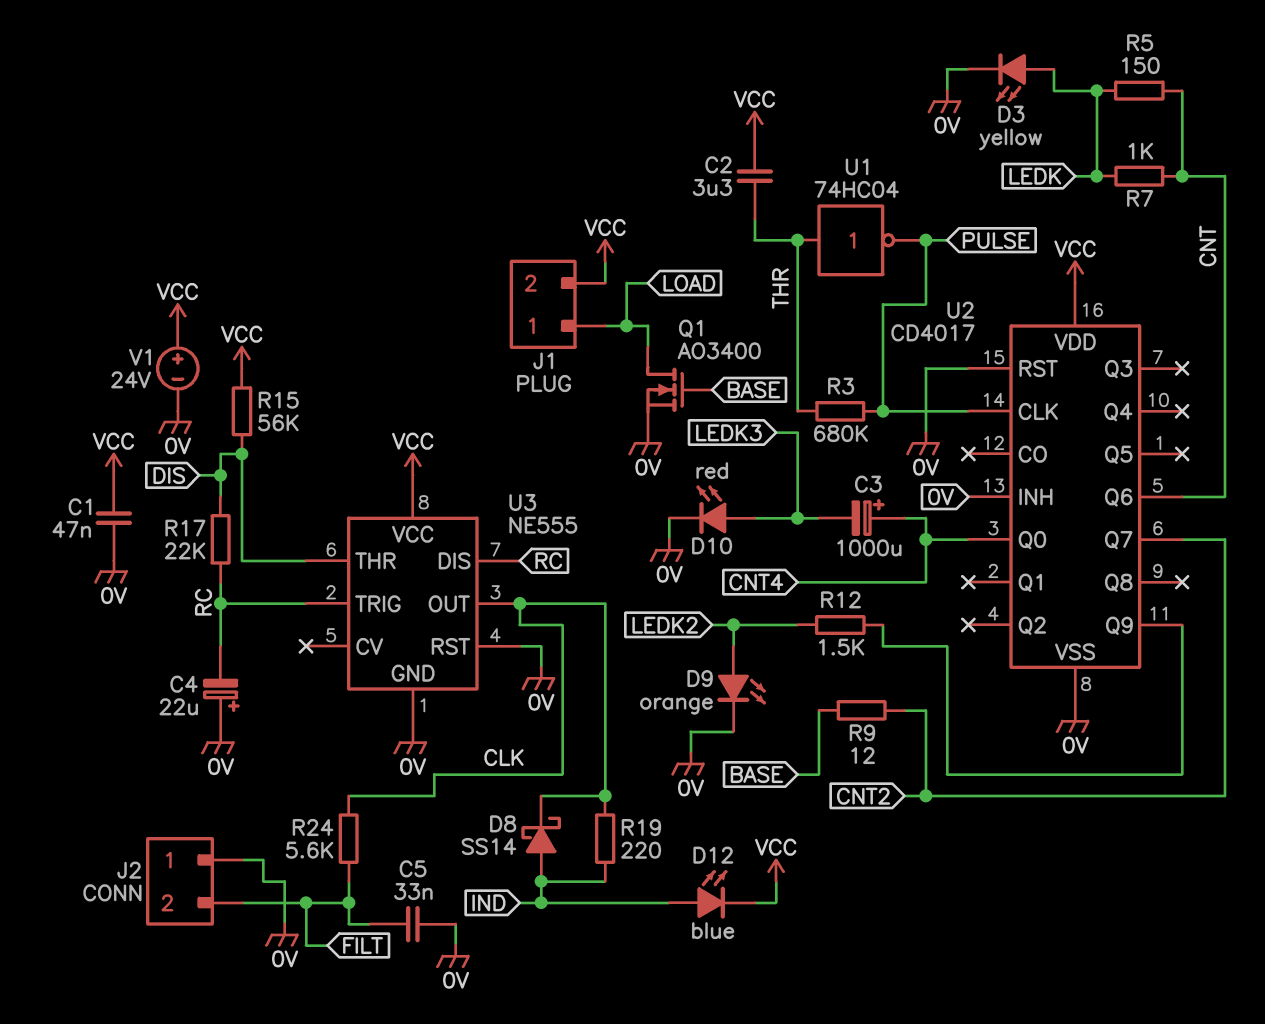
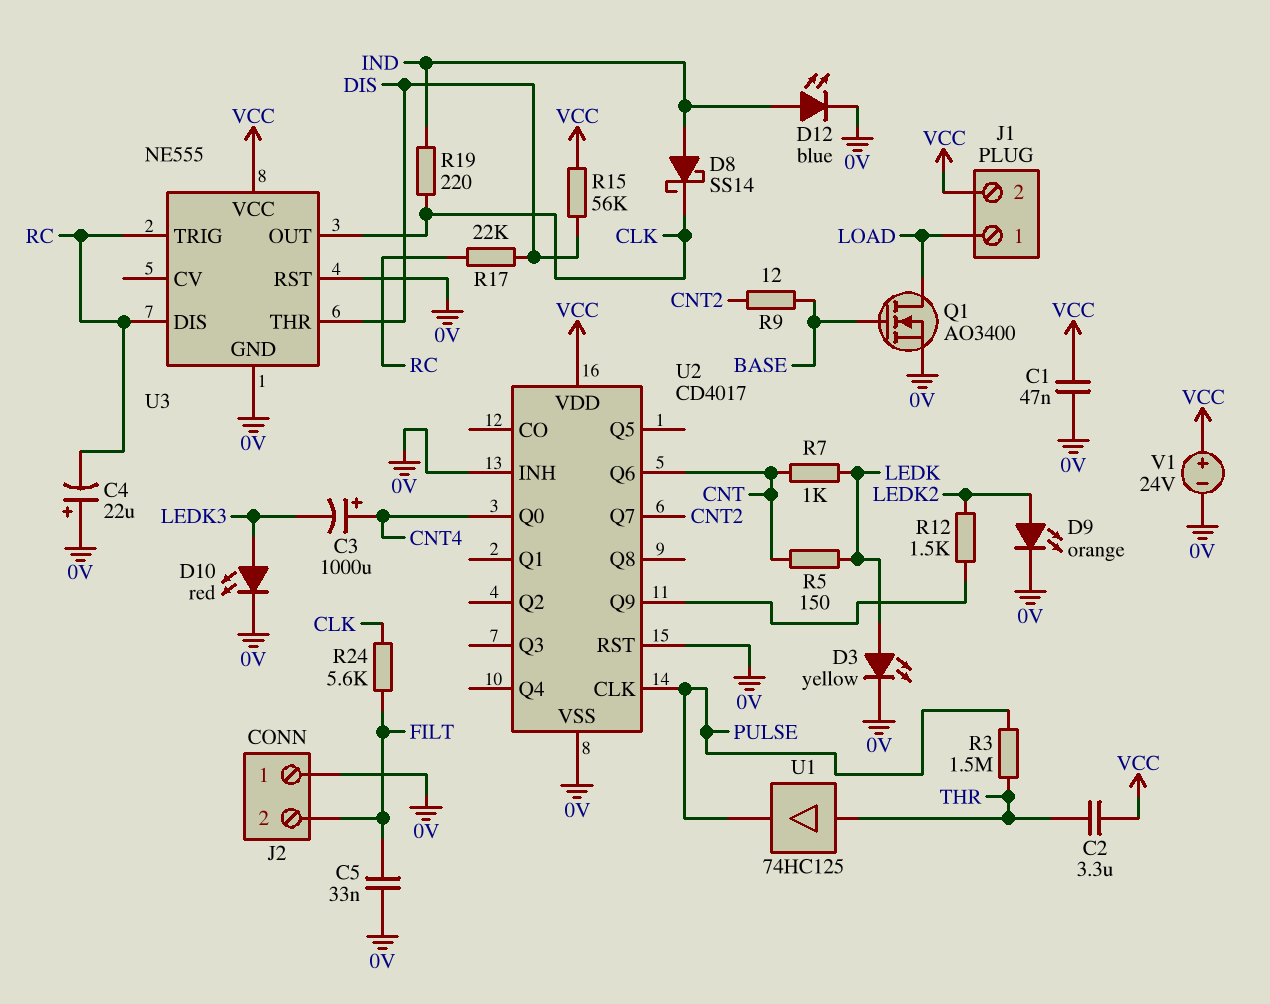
D12: LED blue (A IND, K VCC) -> LED blue (A IND, K 0V)
R3: 680k (PULSE, THR) -> 1.5M (PULSE, THR)
U1: NOT 74HC04 (in THR, out PULSE) -> buffer 74HC125 (in THR, out PULSE)

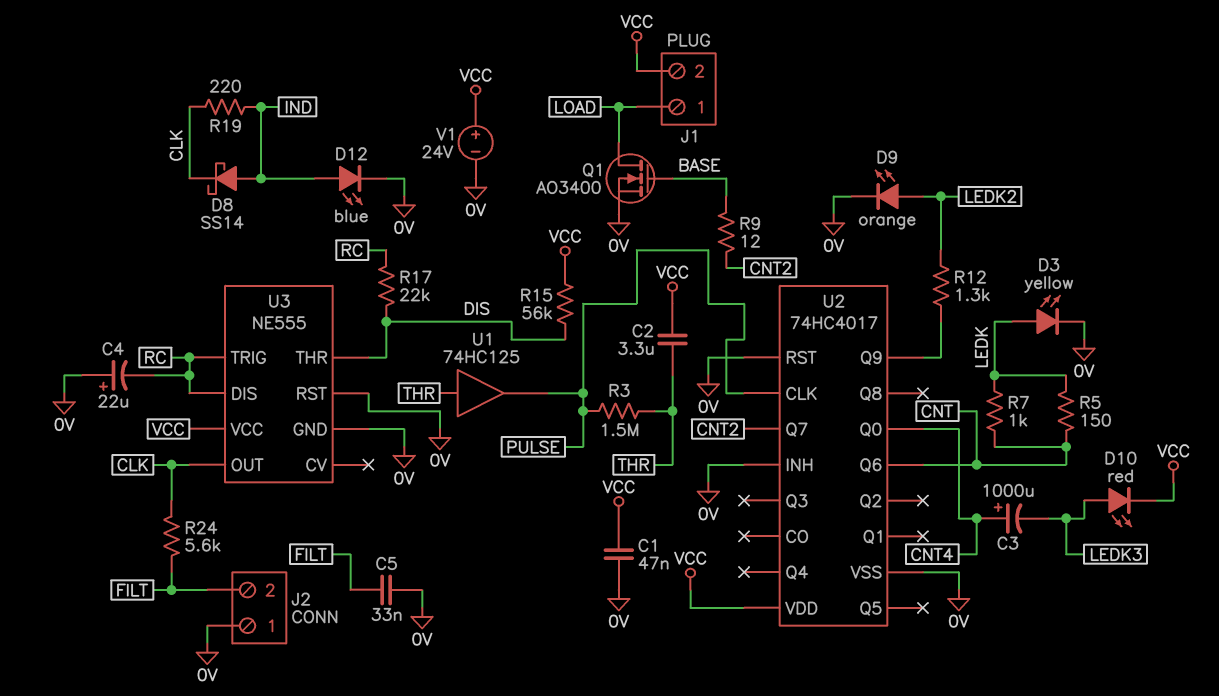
D10: LED red (A LEDK3, K 0V) -> LED red (A LEDK3, K VCC)
R12: 1.5k (LEDK2, U2/Q9) -> 1.3k (LEDK2, U2/Q9)
U2: CD4017 -> 74HC4017

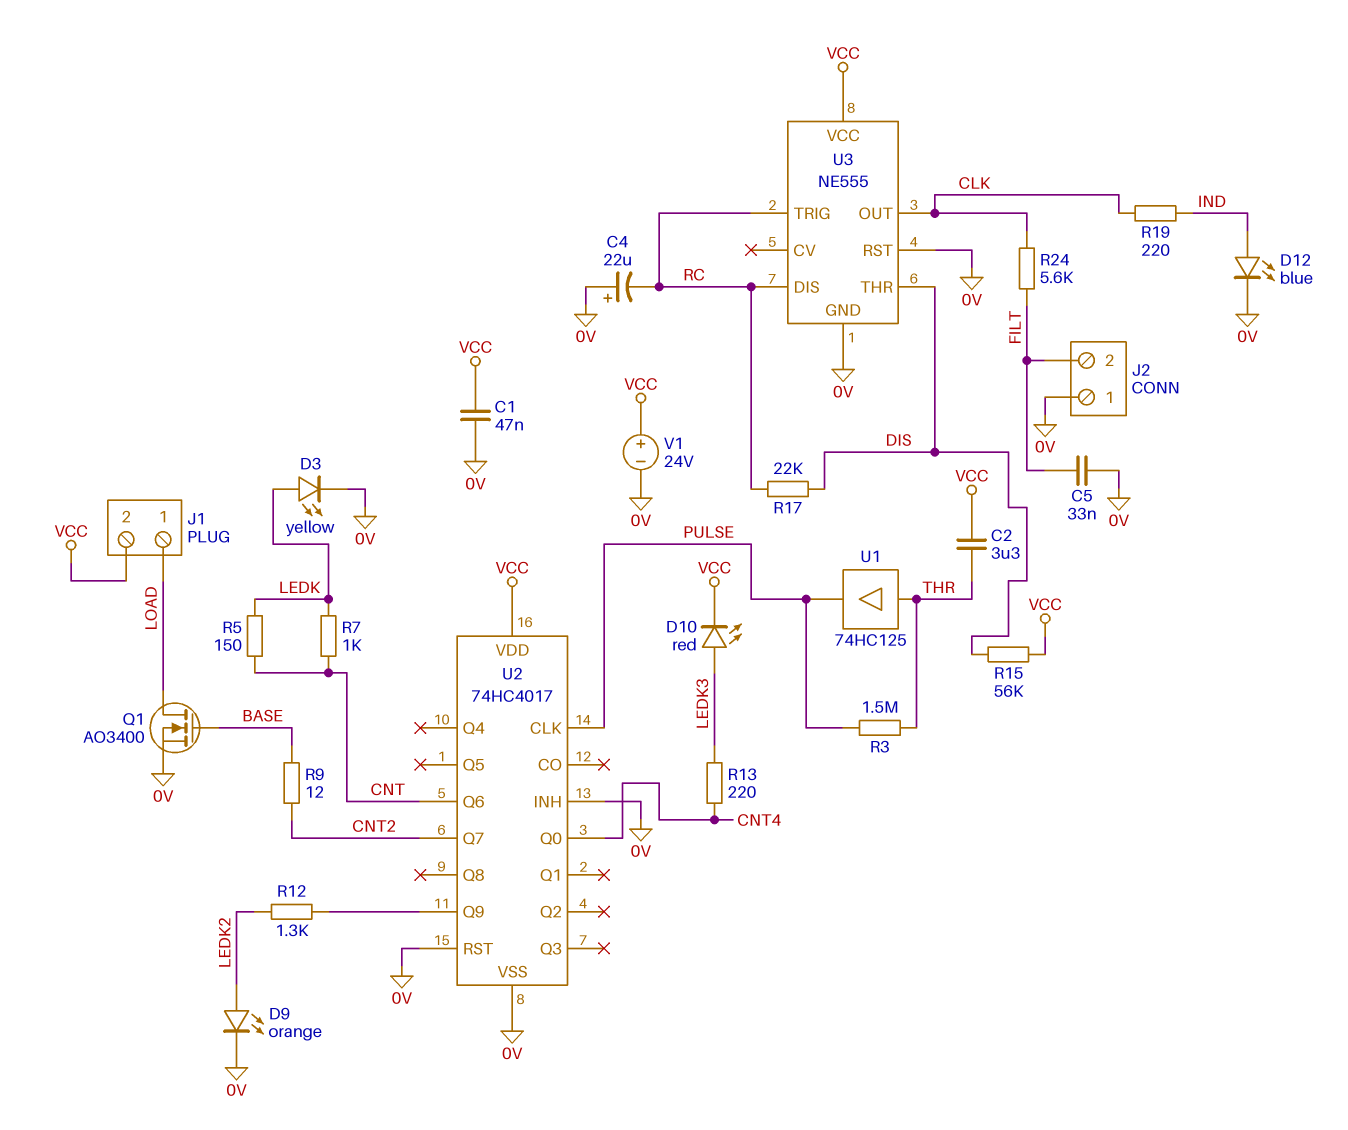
C3: 1000uF (plus CNT4, minus LEDK3) -> none
D8: schottky SS14 (A IND, K CLK) -> none
R13: none -> 220 (CNT4, LEDK3)

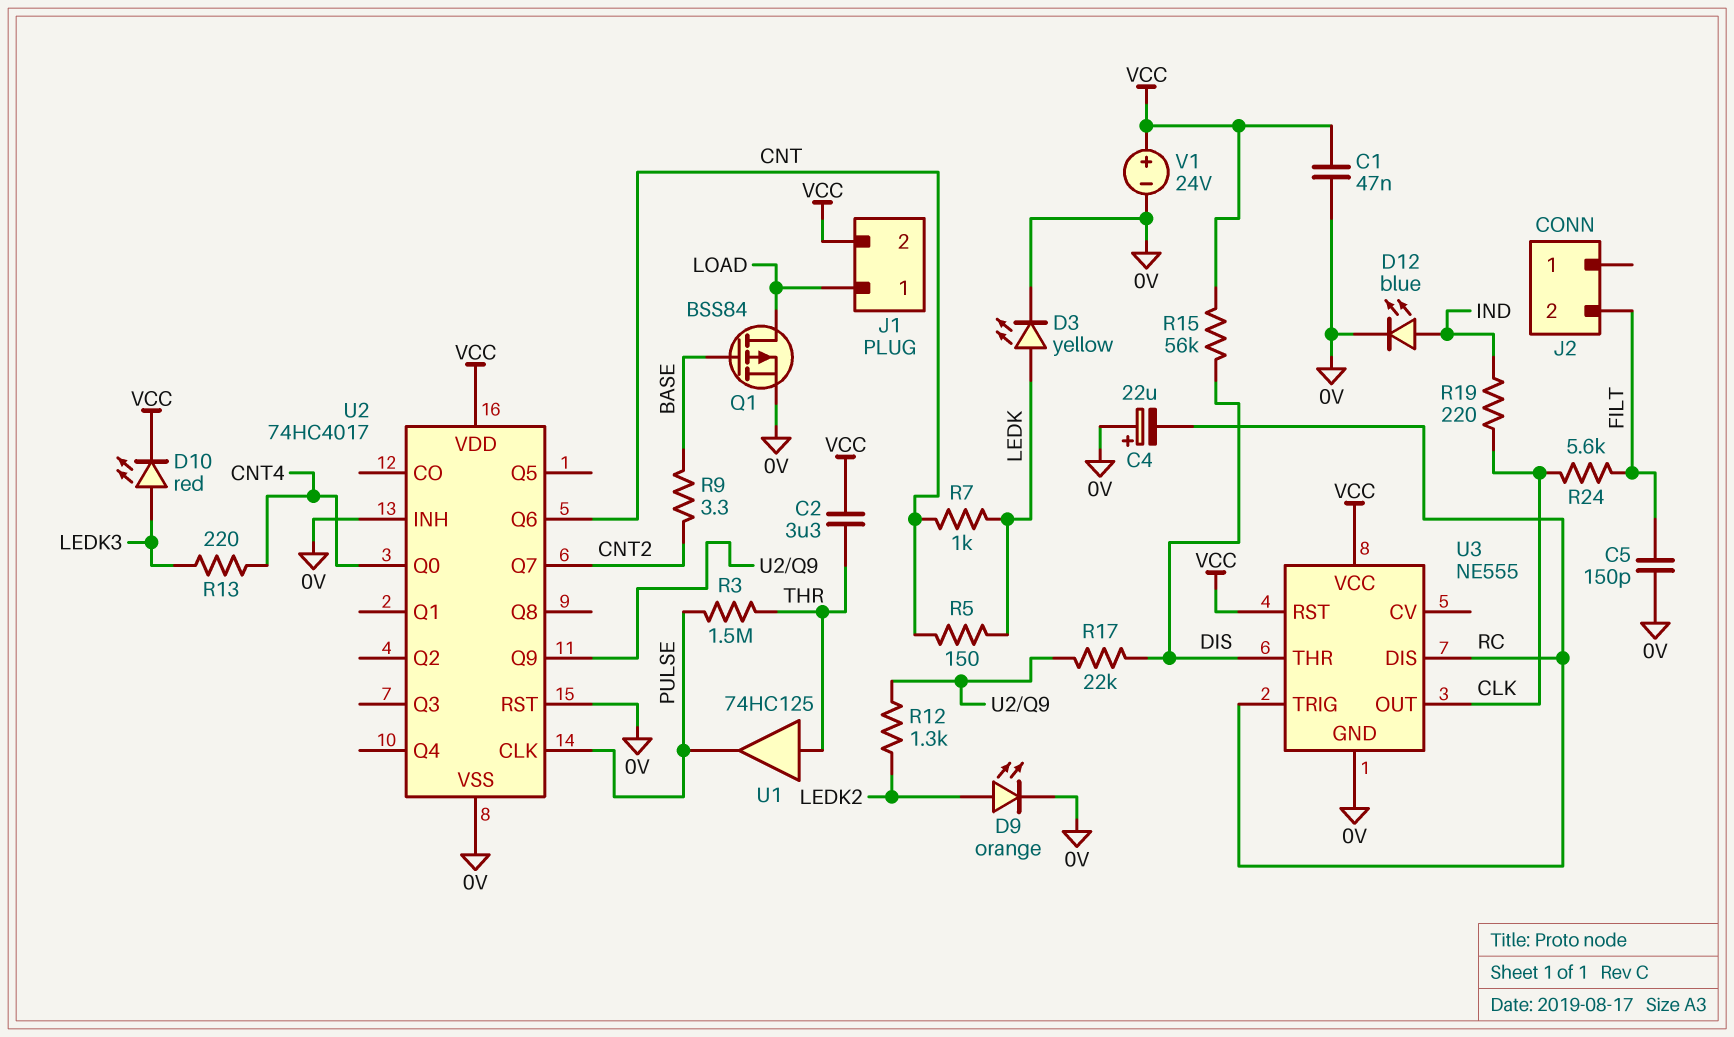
C5: 33nF (0V, FILT) -> 150pF (0V, FILT)
J2 pin 1: 0V -> none
Q1: NMOS AO3400 (G BASE, D LOAD, S 0V) -> PMOS BSS84 (G BASE, D LOAD, S 0V)
R9: 12 (BASE, CNT2) -> 3.3 (BASE, CNT2)
R17: 22k (DIS, RC) -> 22k (DIS, U2/Q9)
U3 pin RST: 0V -> VCC

